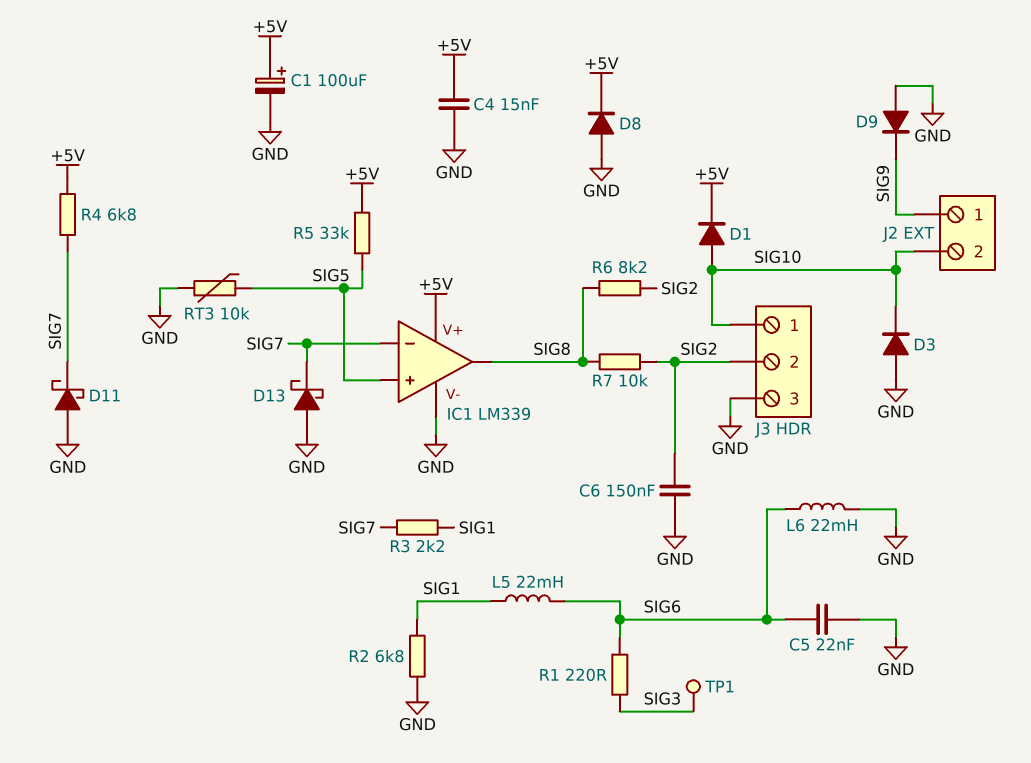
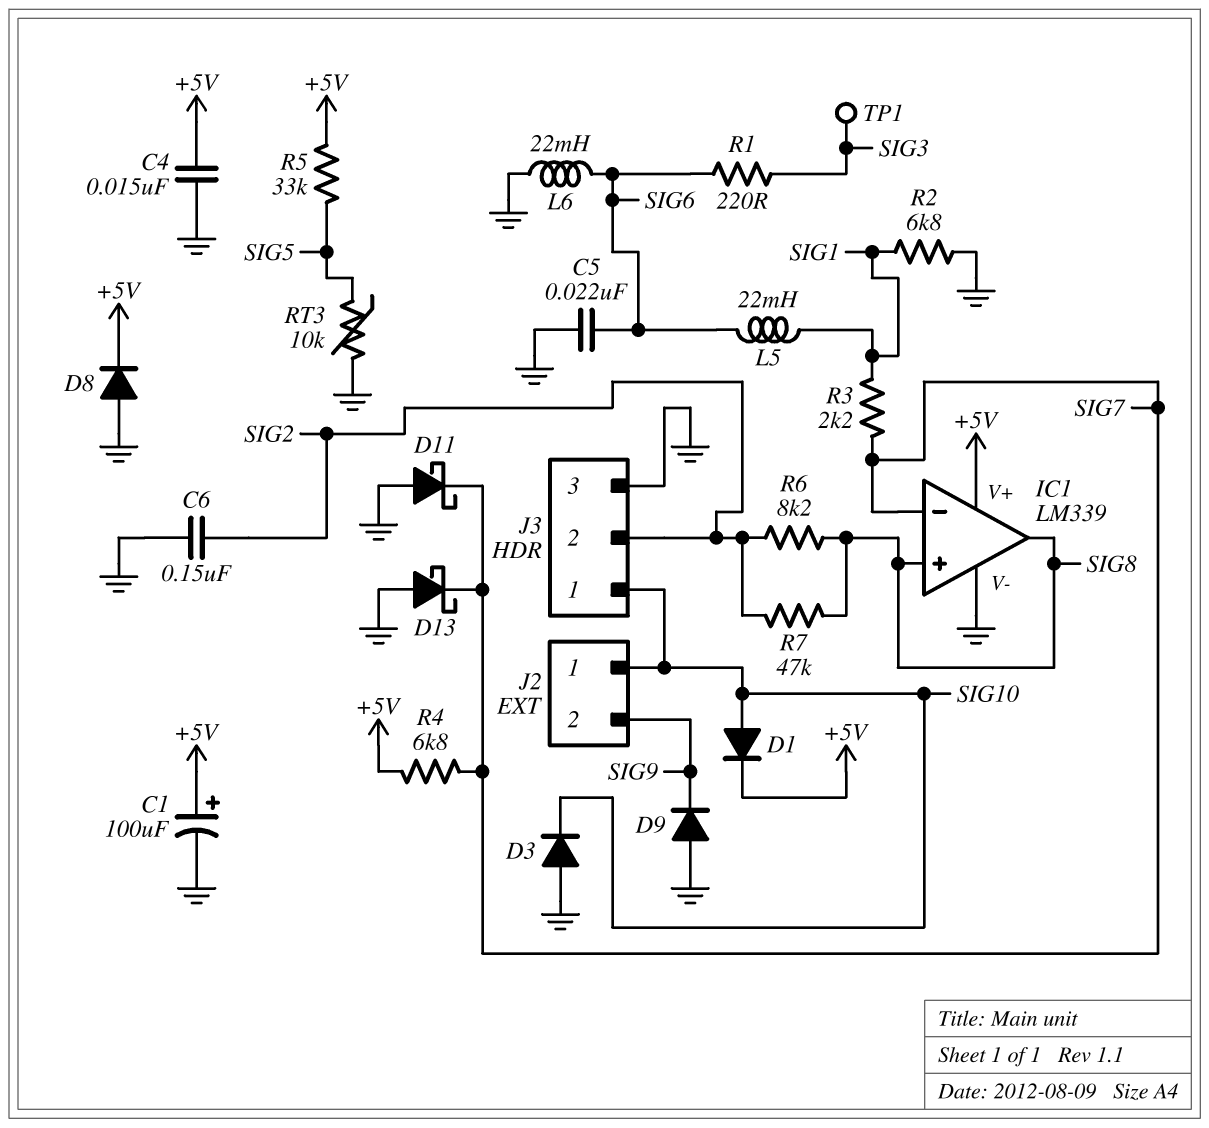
IC1 pin in+: SIG5 -> SIG8
J2 pin 1: SIG9 -> SIG10
J2 pin 2: SIG10 -> SIG9
R7: 10k (SIG2, SIG8) -> 47k (SIG2, SIG8)

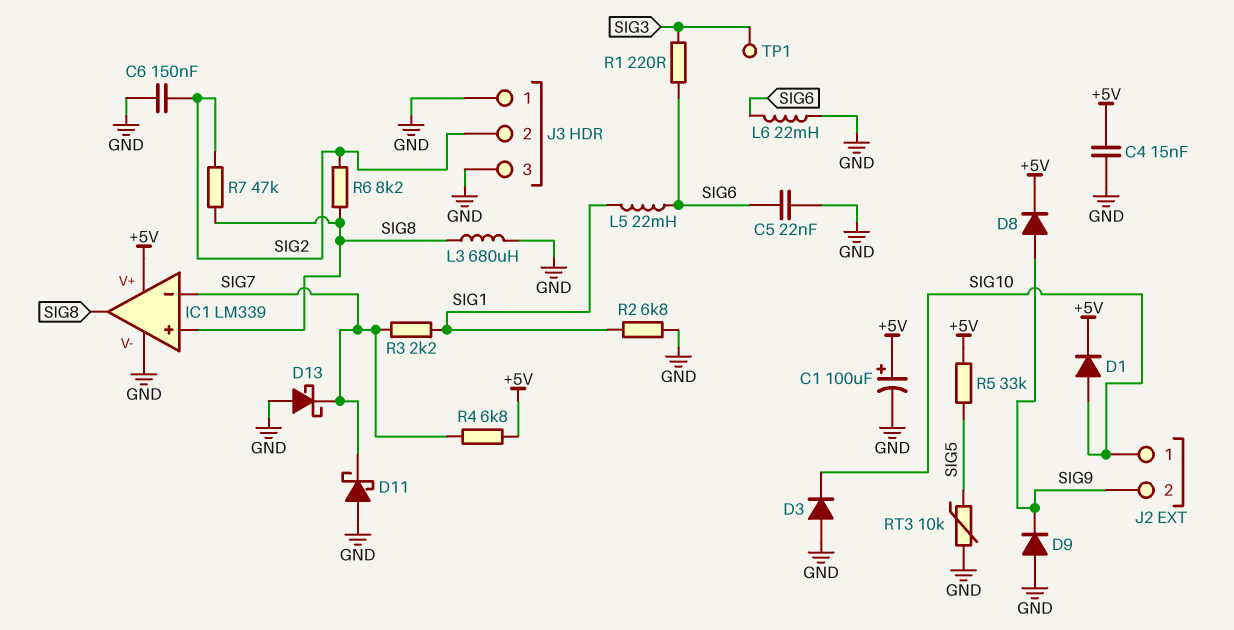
D8: diode (A GND, K +5V) -> diode (A SIG9, K +5V)
J3 pin 1: SIG10 -> GND
L3: none -> 680uH (GND, SIG8)

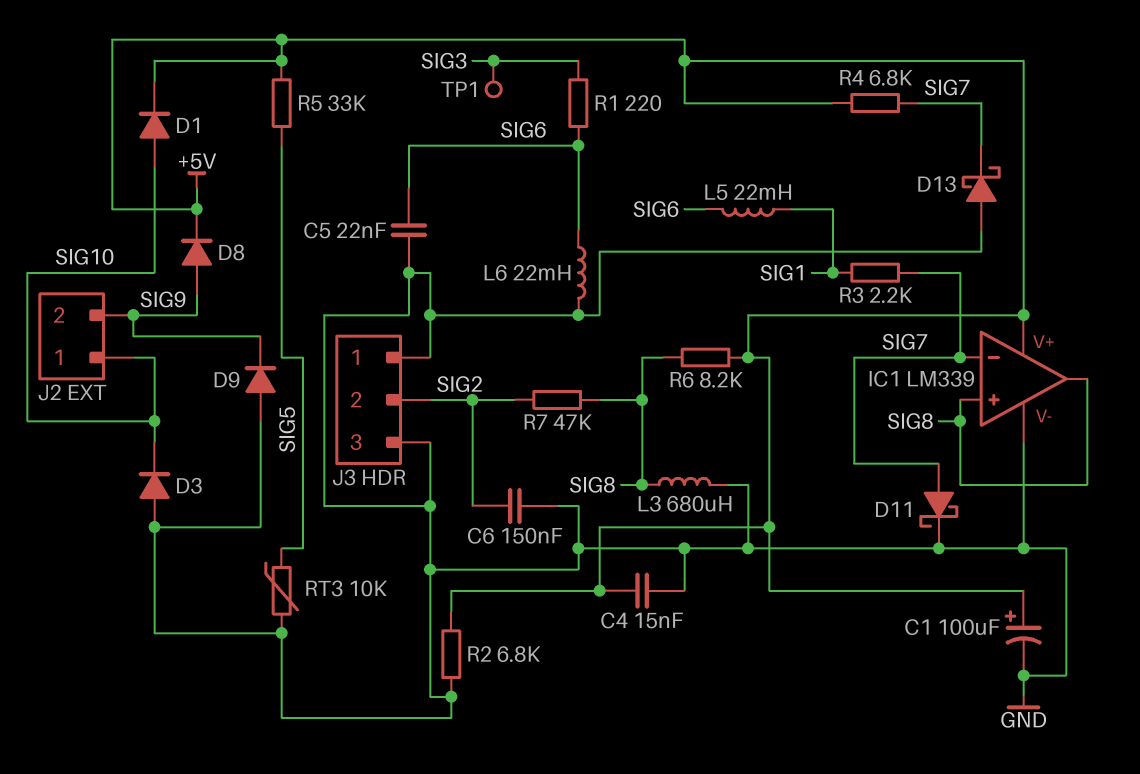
D11: schottky (A GND, K SIG7) -> schottky (A SIG7, K GND)
R2: 6.8k (GND, SIG1) -> 6.8k (+5V, GND)
R6: 8.2k (SIG2, SIG8) -> 8.2k (+5V, SIG8)

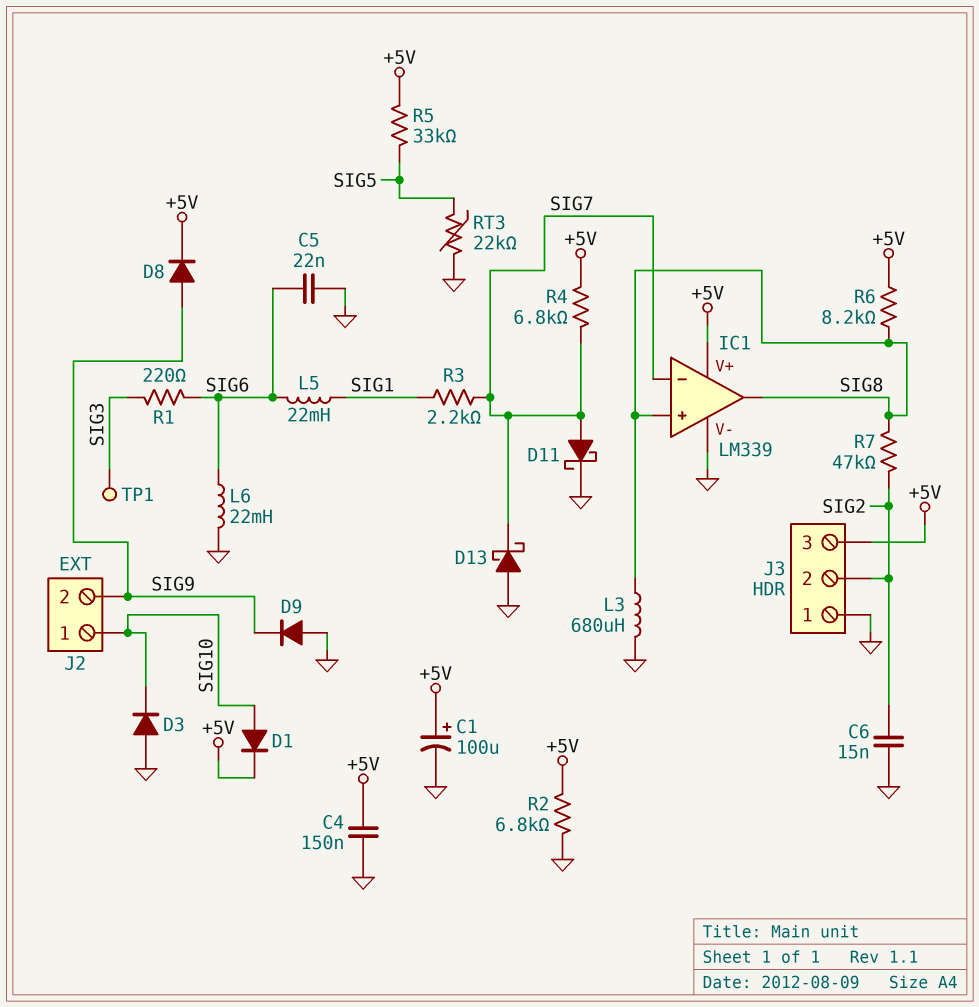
C4: 15nF (+5V, GND) -> 150nF (+5V, GND)
C6: 150nF (GND, SIG2) -> 15nF (GND, SIG2)
J3 pin 3: GND -> +5V
RT3: 10k (GND, SIG5) -> 22k (GND, SIG5)

